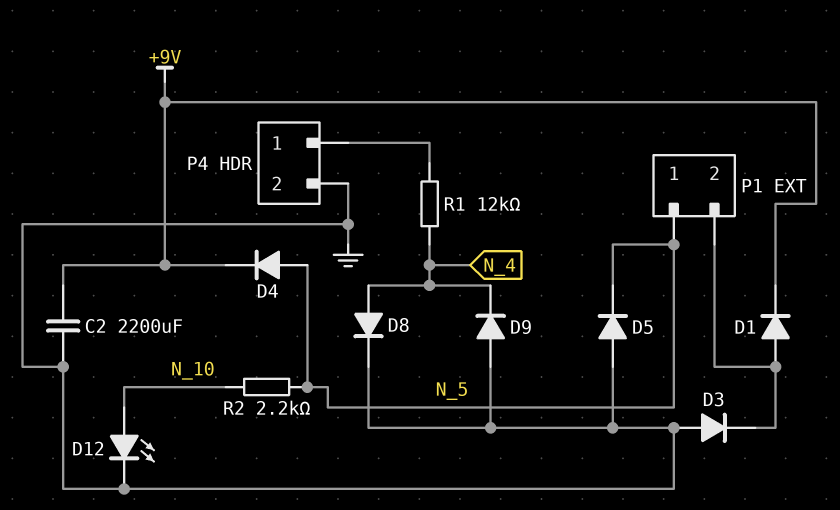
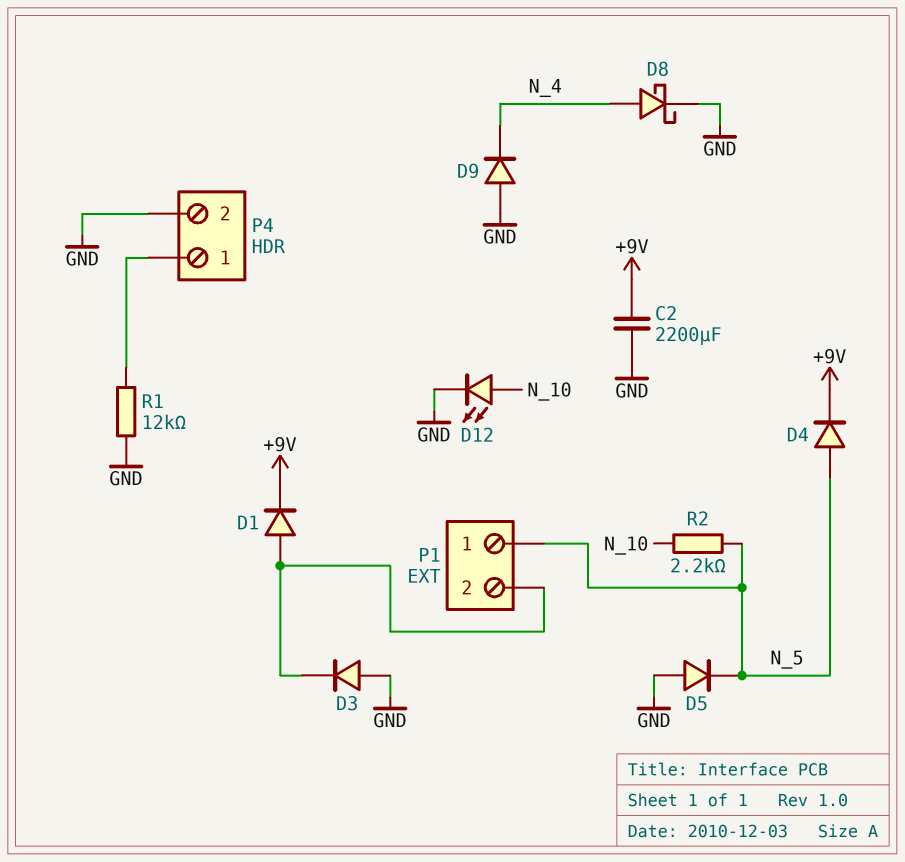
D8: diode (A N_4, K GND) -> schottky (A N_4, K GND)
R1: 12k (N_4, P4/1) -> 12k (GND, P4/1)

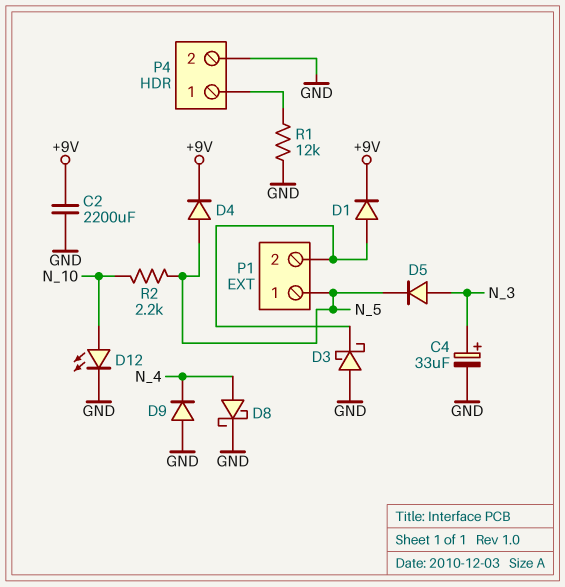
C4: none -> 33uF (plus N_3, minus GND)
D3: diode (A GND, K P1/2) -> schottky (A GND, K P1/2)
D5: diode (A GND, K N_5) -> diode (A N_3, K N_5)

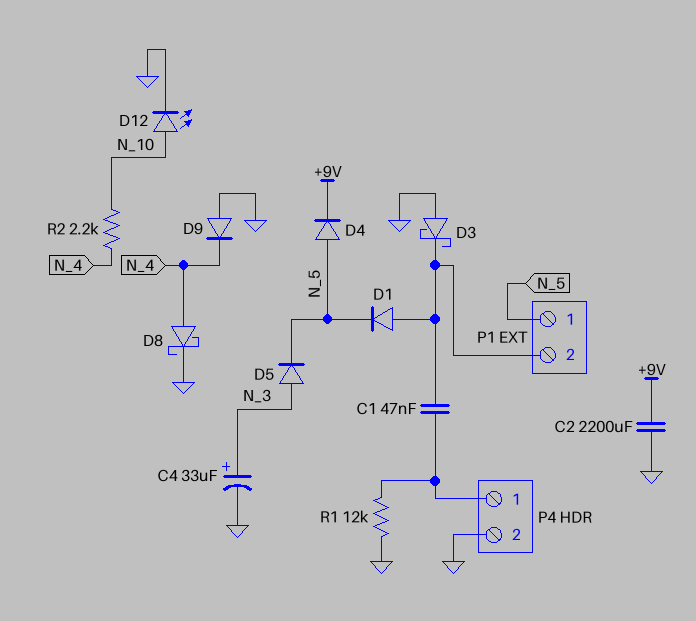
C1: none -> 47nF (P1/2, P4/1)
D1: diode (A P1/2, K +9V) -> diode (A P1/2, K N_5)
R2: 2.2k (N_5, N_10) -> 2.2k (N_4, N_10)

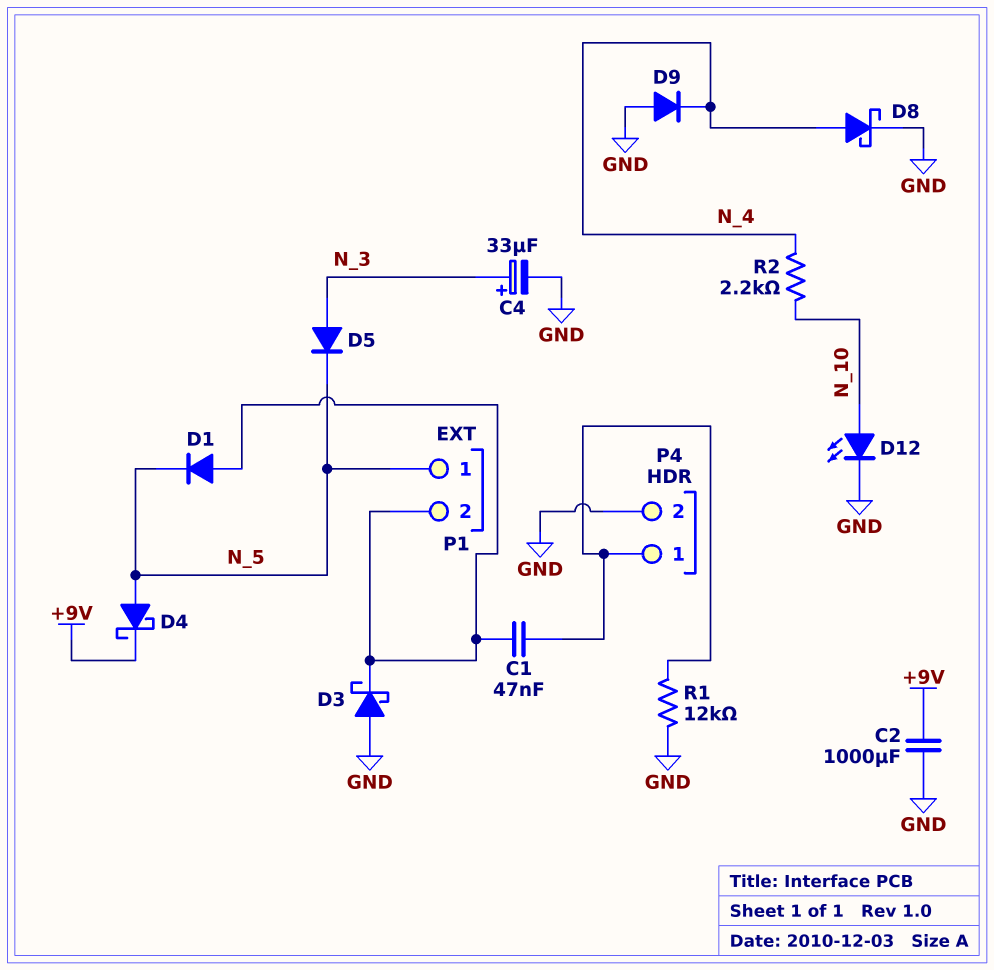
C2: 2200uF (+9V, GND) -> 1000uF (+9V, GND)
D4: diode (A N_5, K +9V) -> schottky (A N_5, K +9V)

